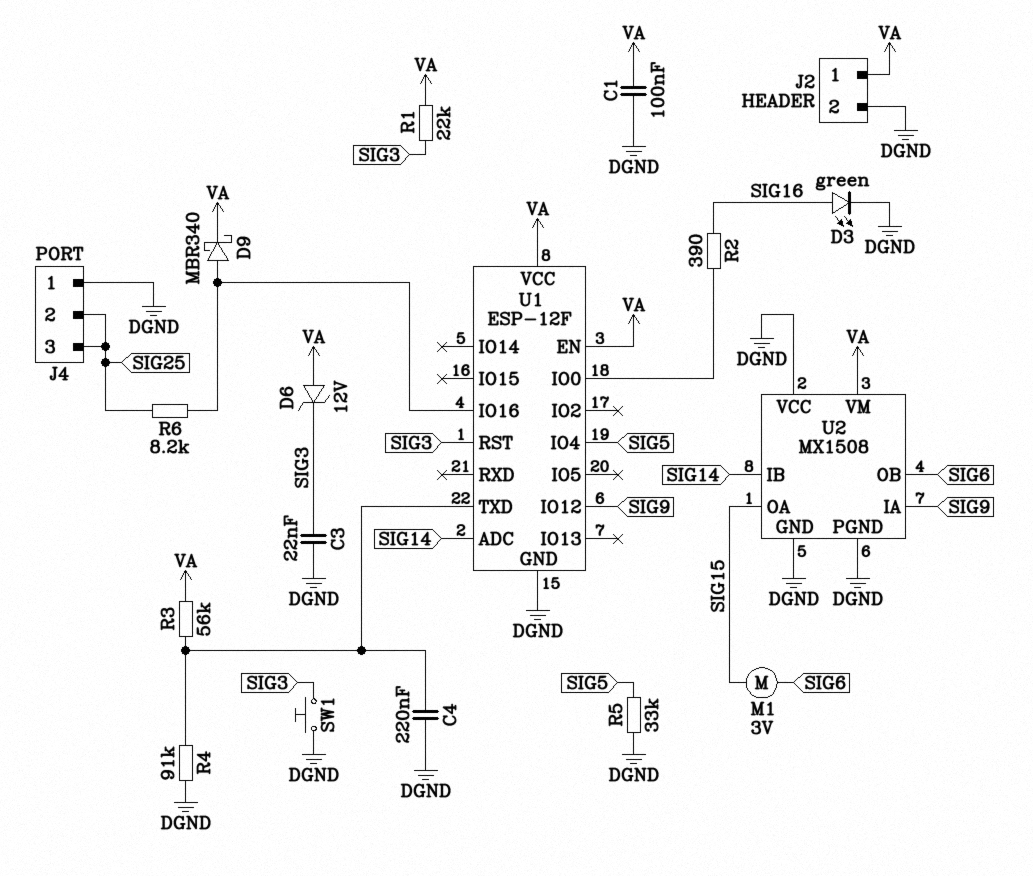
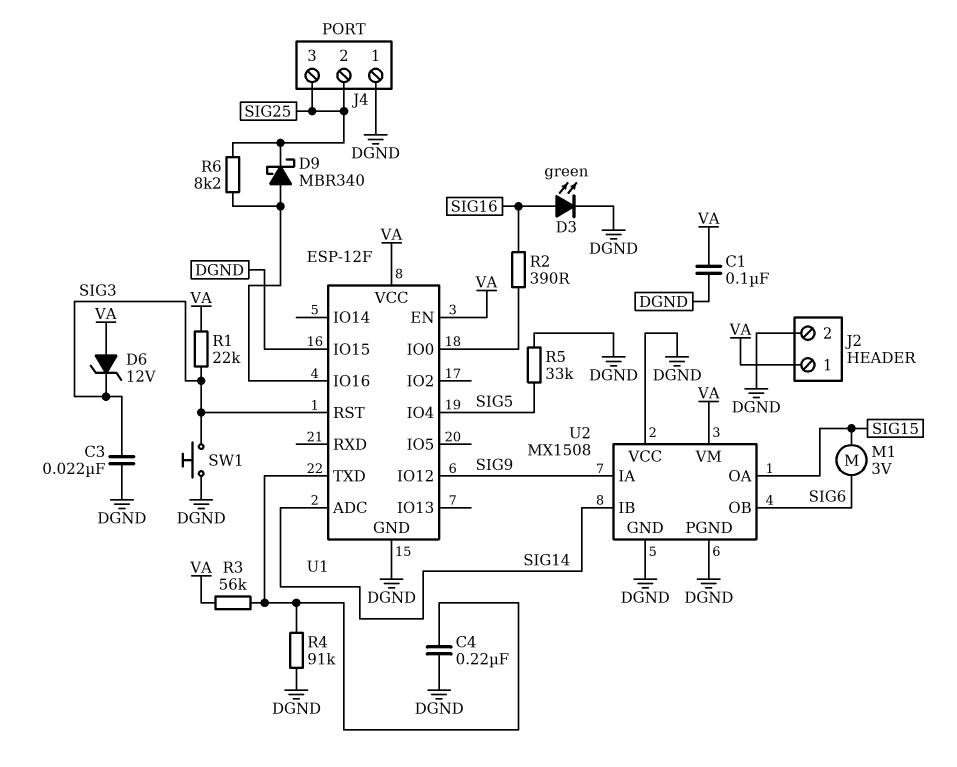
D9: schottky MBR340 (A U1/IO16, K VA) -> schottky MBR340 (A U1/IO16, K SIG25)
U1 pin IO15: none -> DGND

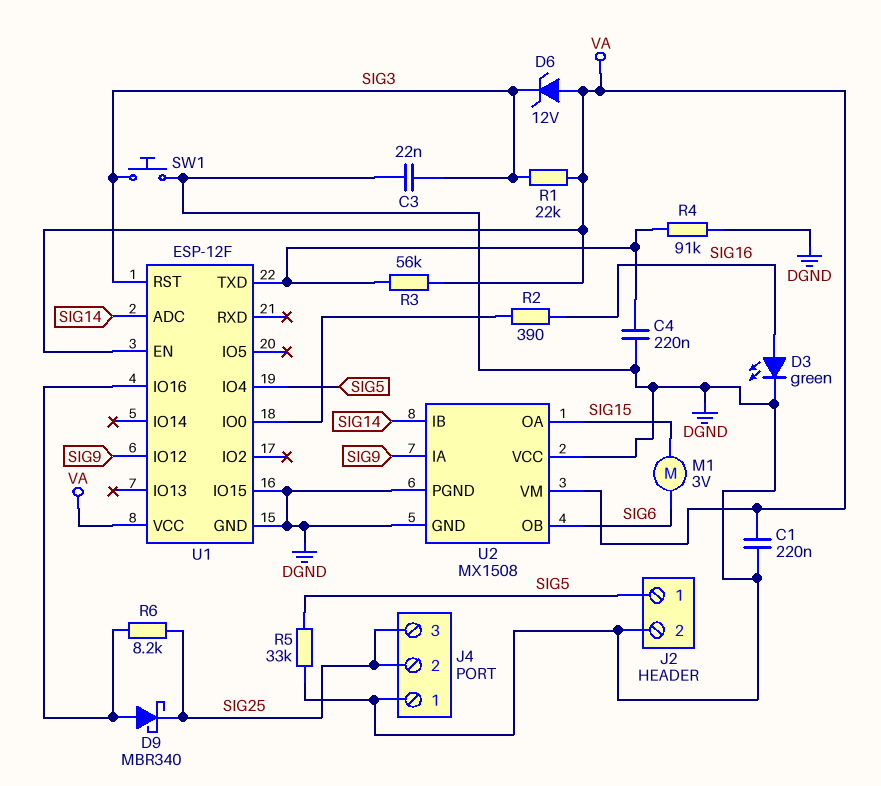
C1: 100nF (DGND, VA) -> 220nF (DGND, VA)
J2 pin 1: VA -> SIG5

